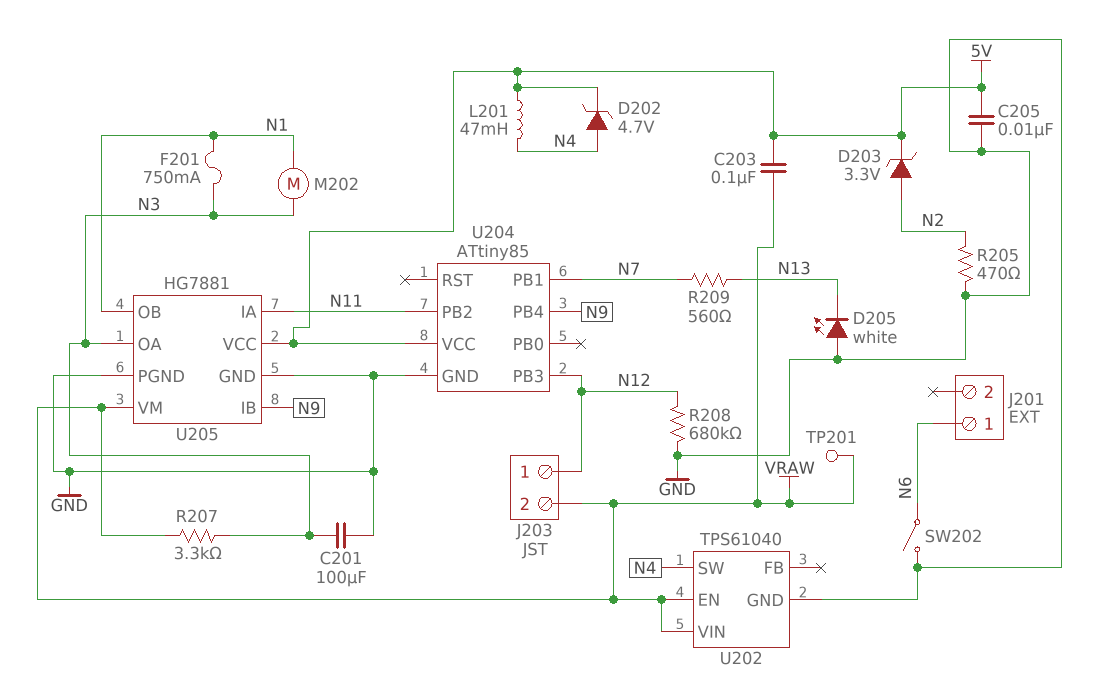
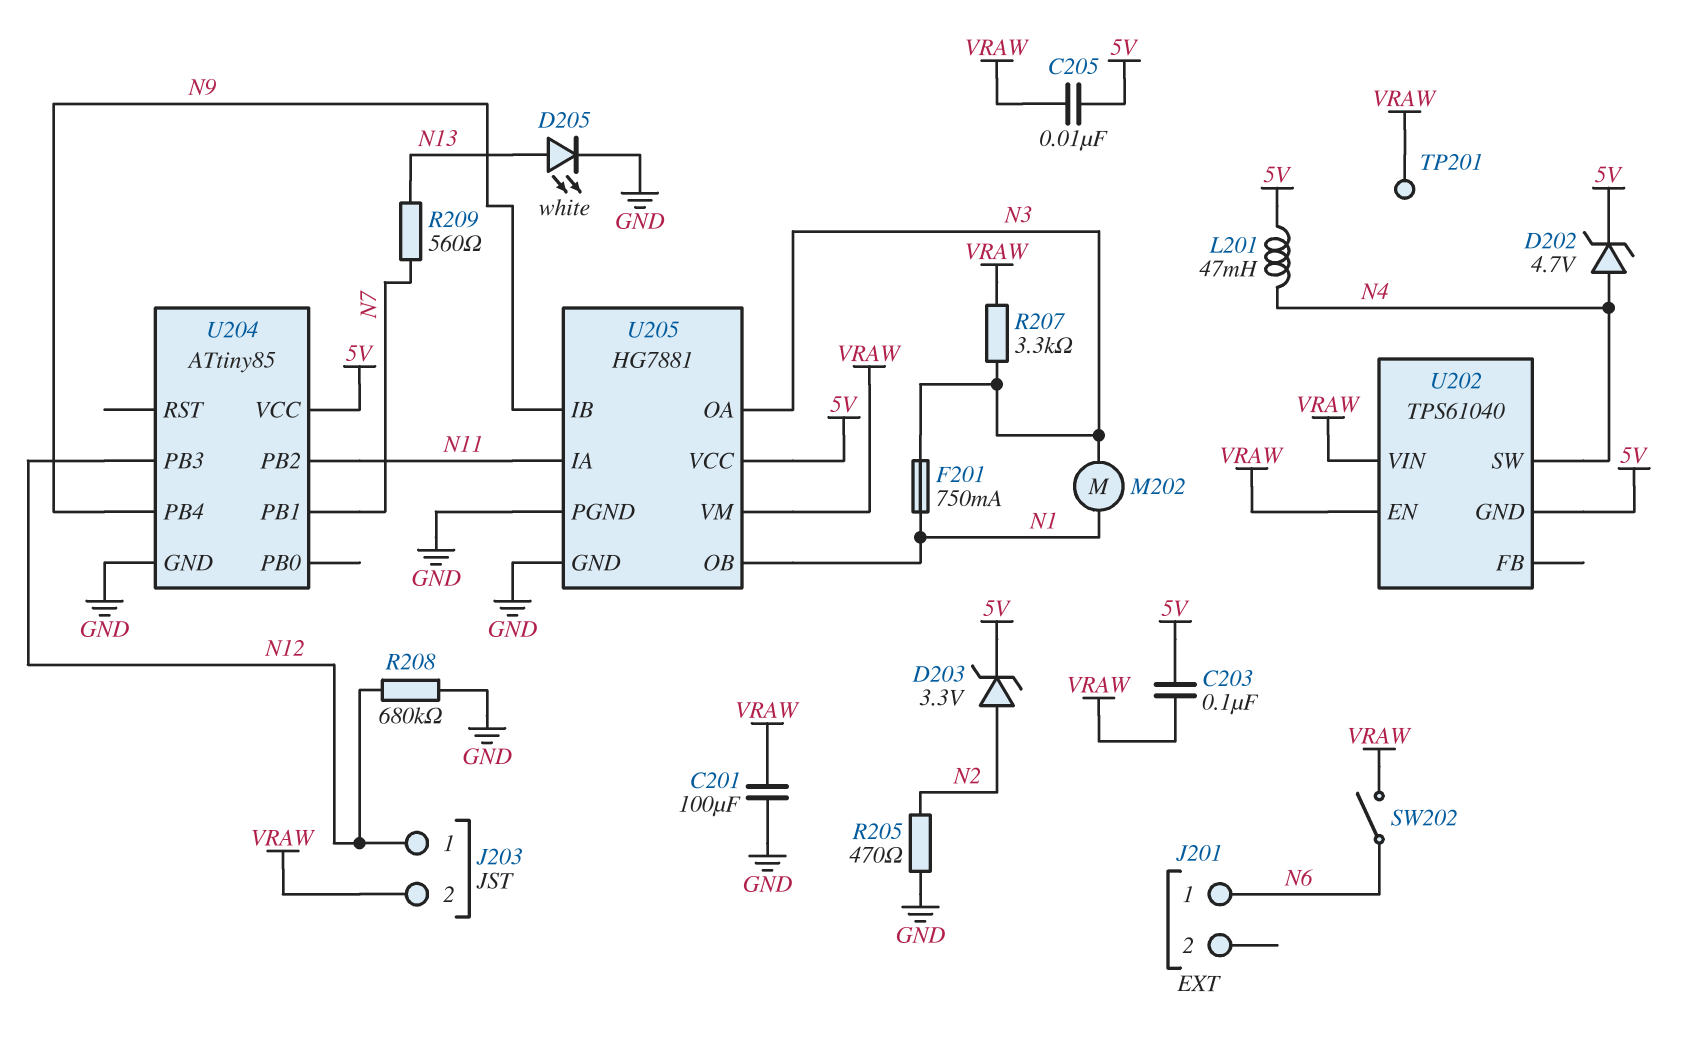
C201: 100uF (GND, N3) -> 100uF (GND, VRAW)
C205: 10nF (5V, GND) -> 10nF (5V, VRAW)
D205: LED white (A GND, K N13) -> LED white (A N13, K GND)
SW202: switch (GND, N6) -> switch (N6, VRAW)
U202 pin GND: GND -> 5V

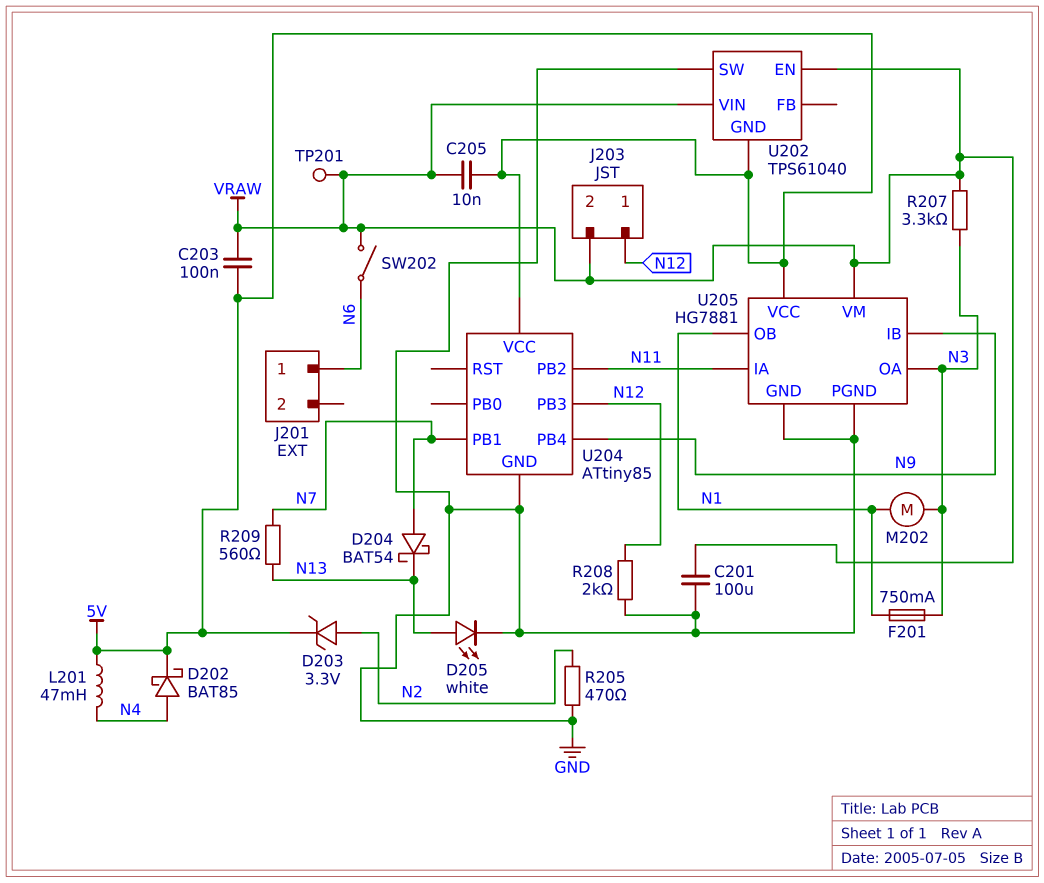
D202: zener 4.7V (A N4, K 5V) -> schottky BAT85 (A N4, K 5V)
D204: none -> schottky BAT54 (A N7, K N13)
R208: 680k (GND, N12) -> 2k (GND, N12)
U202 pin SW: N4 -> GND

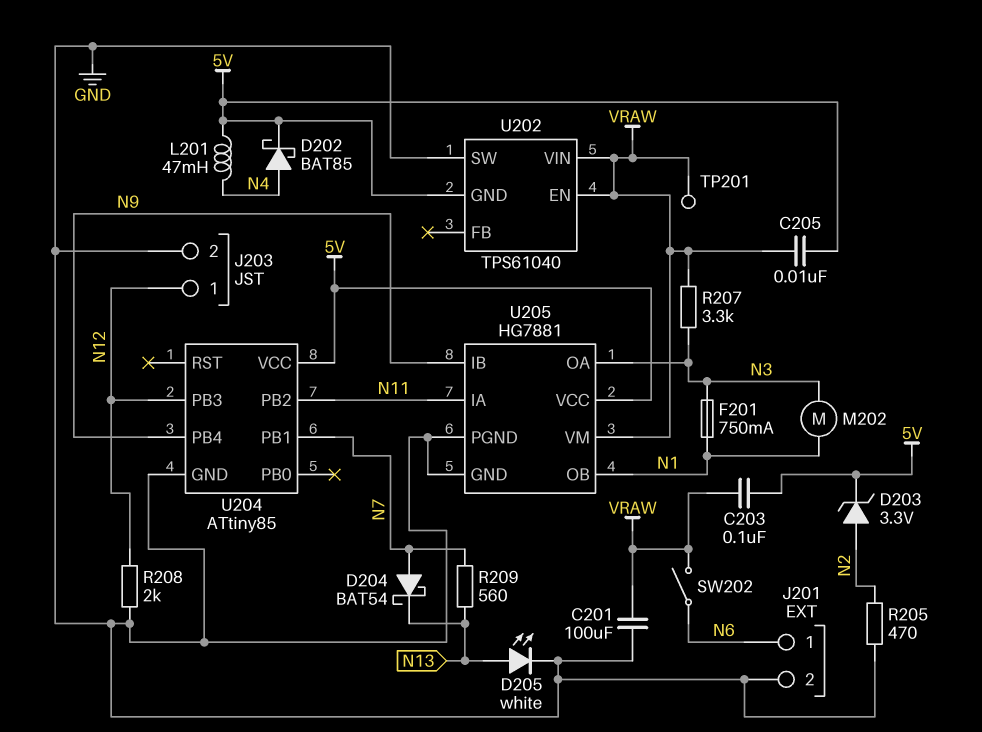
J201 pin 2: none -> GND
J203 pin 2: VRAW -> GND

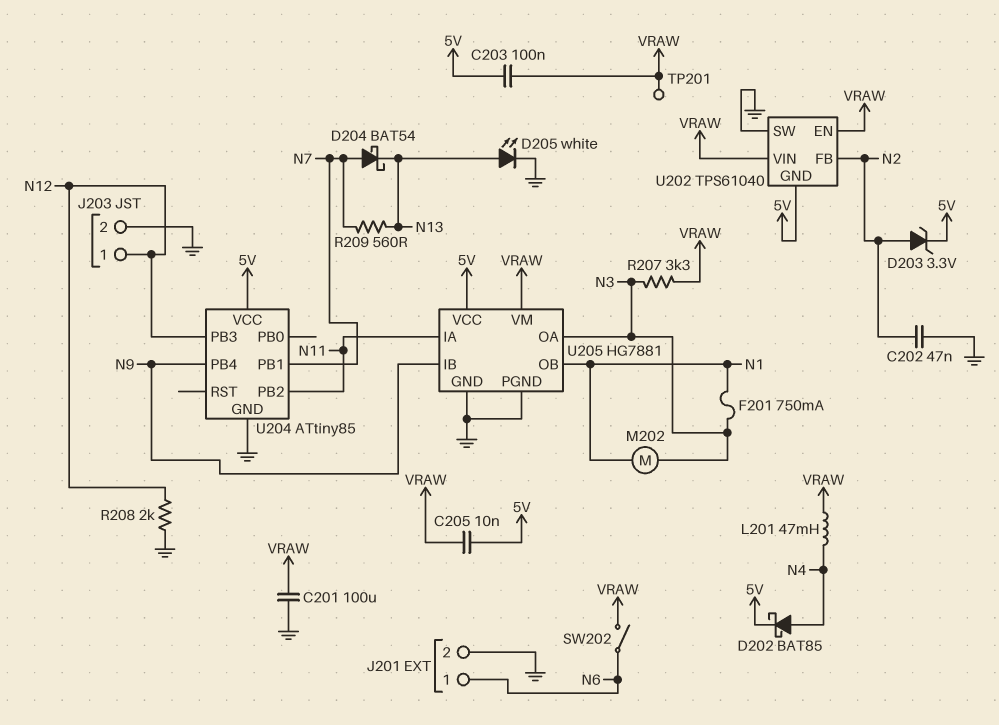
C202: none -> 47nF (GND, N2)
L201: 47mH (5V, N4) -> 47mH (N4, VRAW)
R205: 470 (GND, N2) -> none
U202 pin FB: none -> N2

